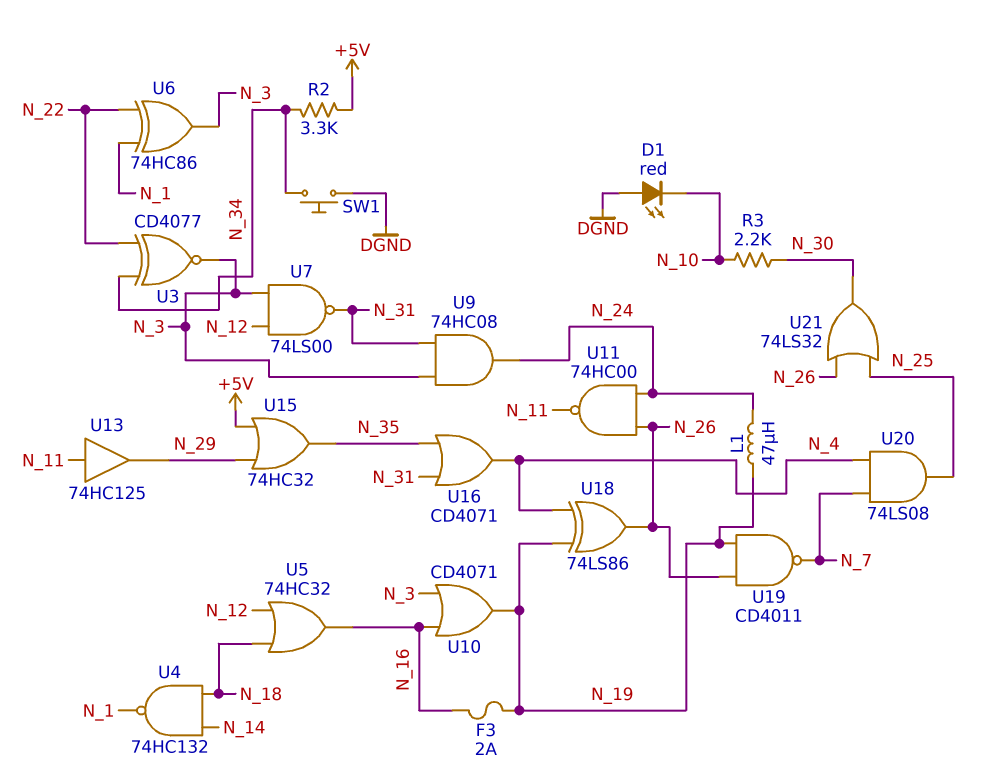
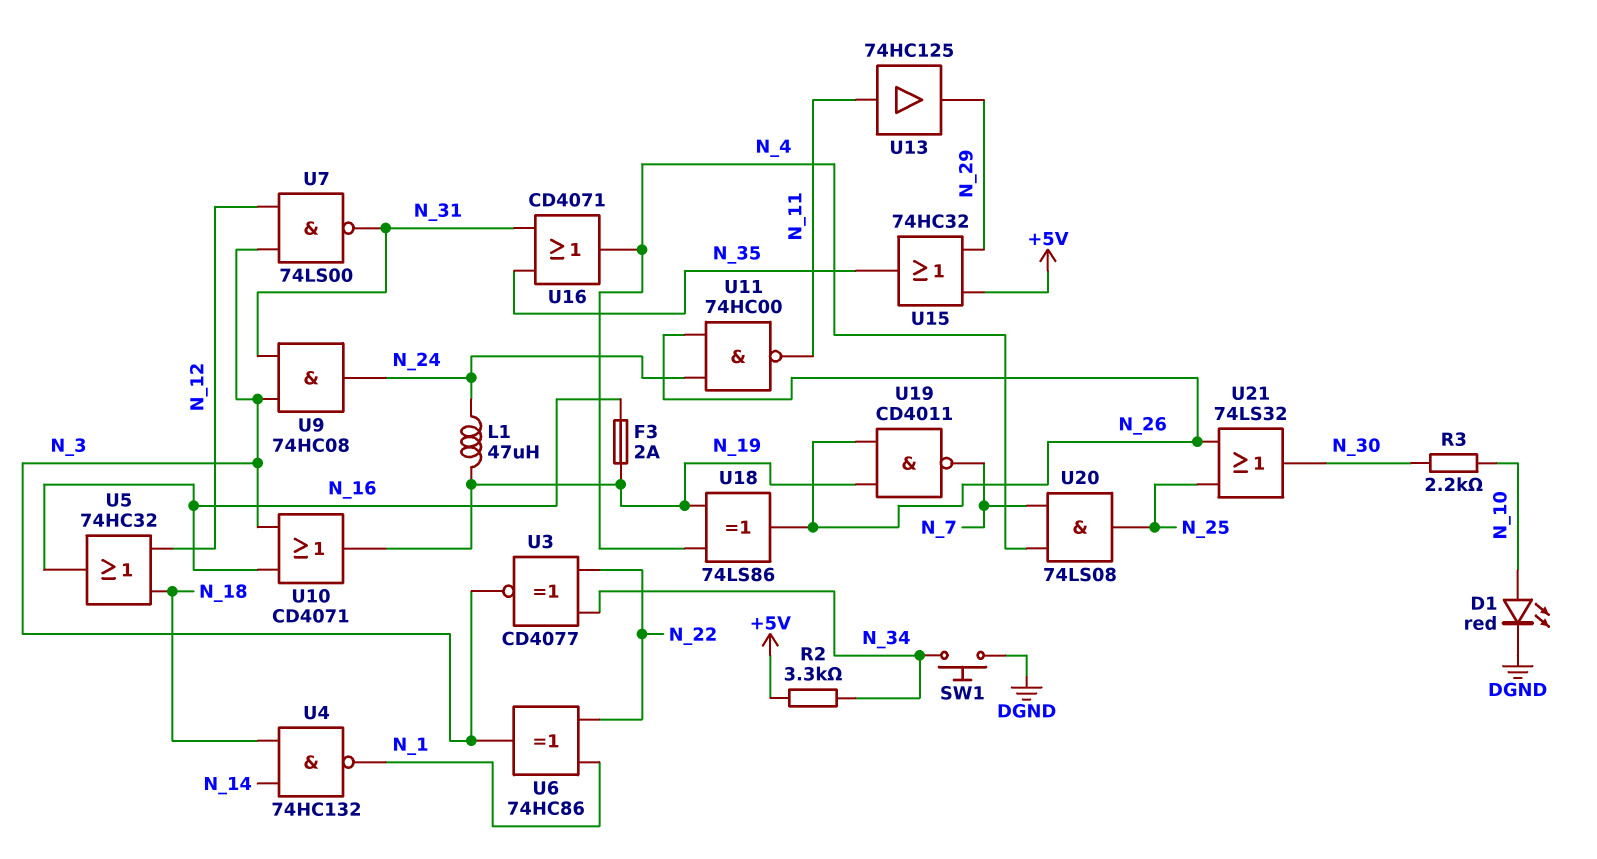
D1: LED red (A DGND, K N_10) -> LED red (A N_10, K DGND)

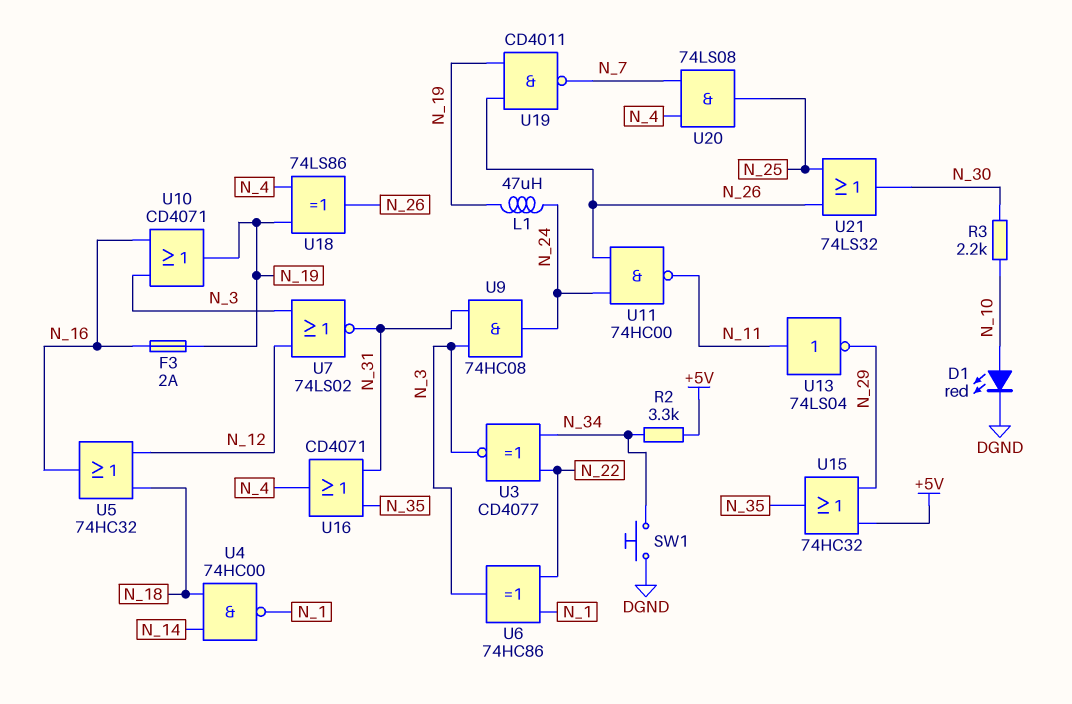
U4: NAND 74HC132 (in N_14, in N_18, out N_1) -> NAND 74HC00 (in N_14, in N_18, out N_1)
U7: NAND 74LS00 (in N_3, in N_12, out N_31) -> NOR 74LS02 (in N_3, in N_12, out N_31)
U13: buffer 74HC125 (in N_11, out N_29) -> NOT 74LS04 (in N_11, out N_29)

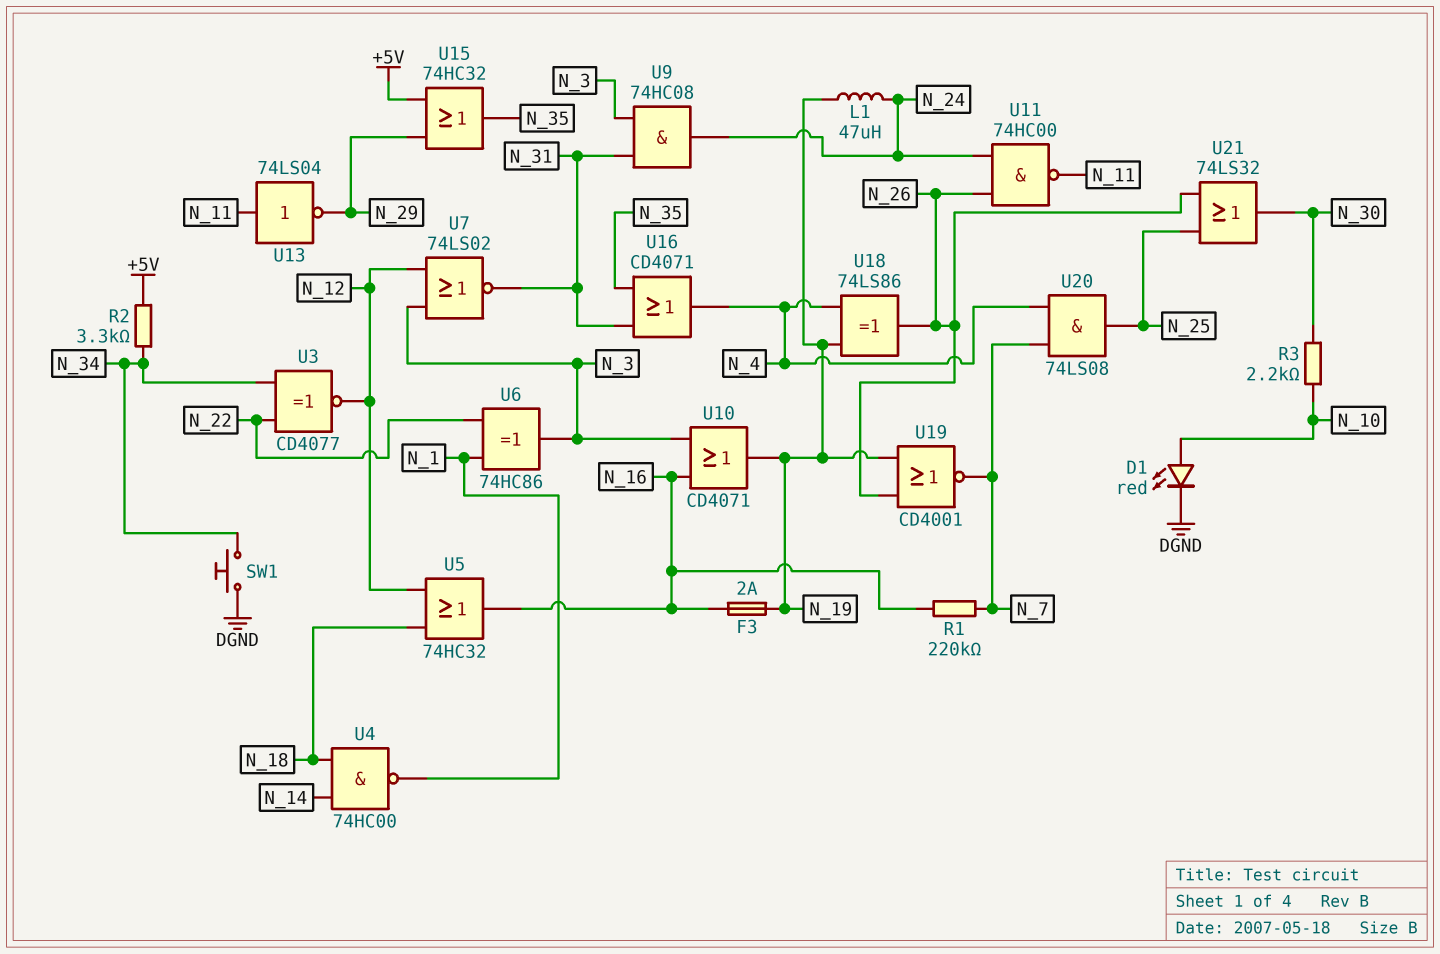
R1: none -> 220k (N_7, N_16)
U3: XNOR CD4077 (in N_22, in N_34, out N_3) -> XNOR CD4077 (in N_22, in N_34, out N_12)
U19: NAND CD4011 (in N_19, in N_26, out N_7) -> NOR CD4001 (in N_19, in N_26, out N_7)

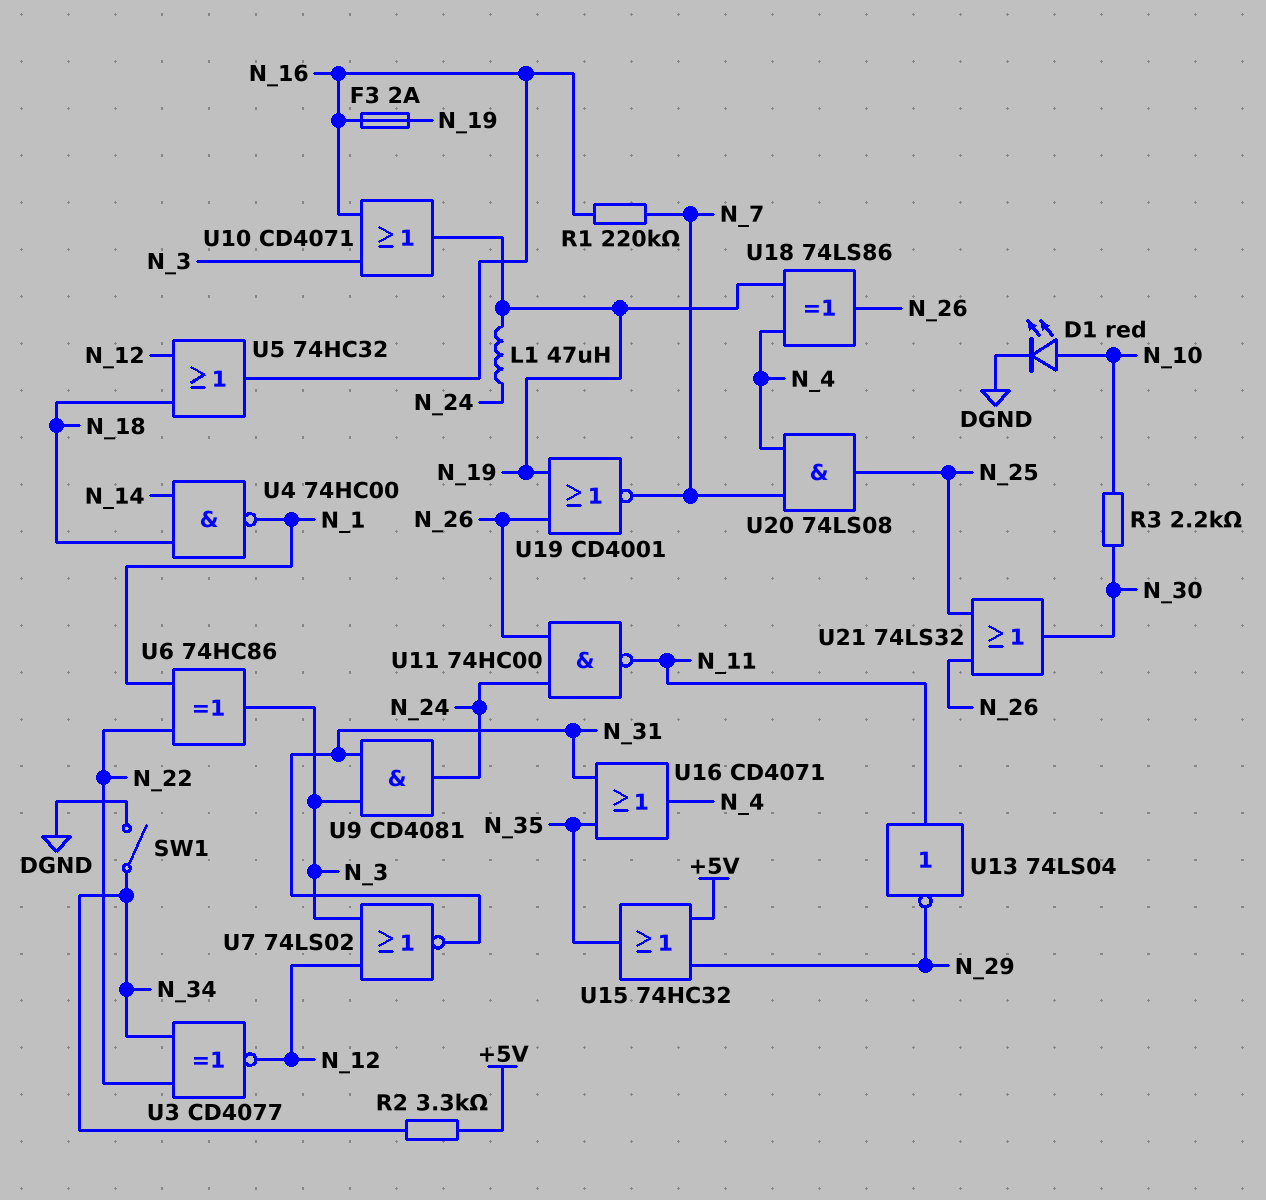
SW1: button (DGND, N_34) -> switch (DGND, N_34)
U9: AND 74HC08 (in N_3, in N_31, out N_24) -> AND CD4081 (in N_3, in N_31, out N_24)

